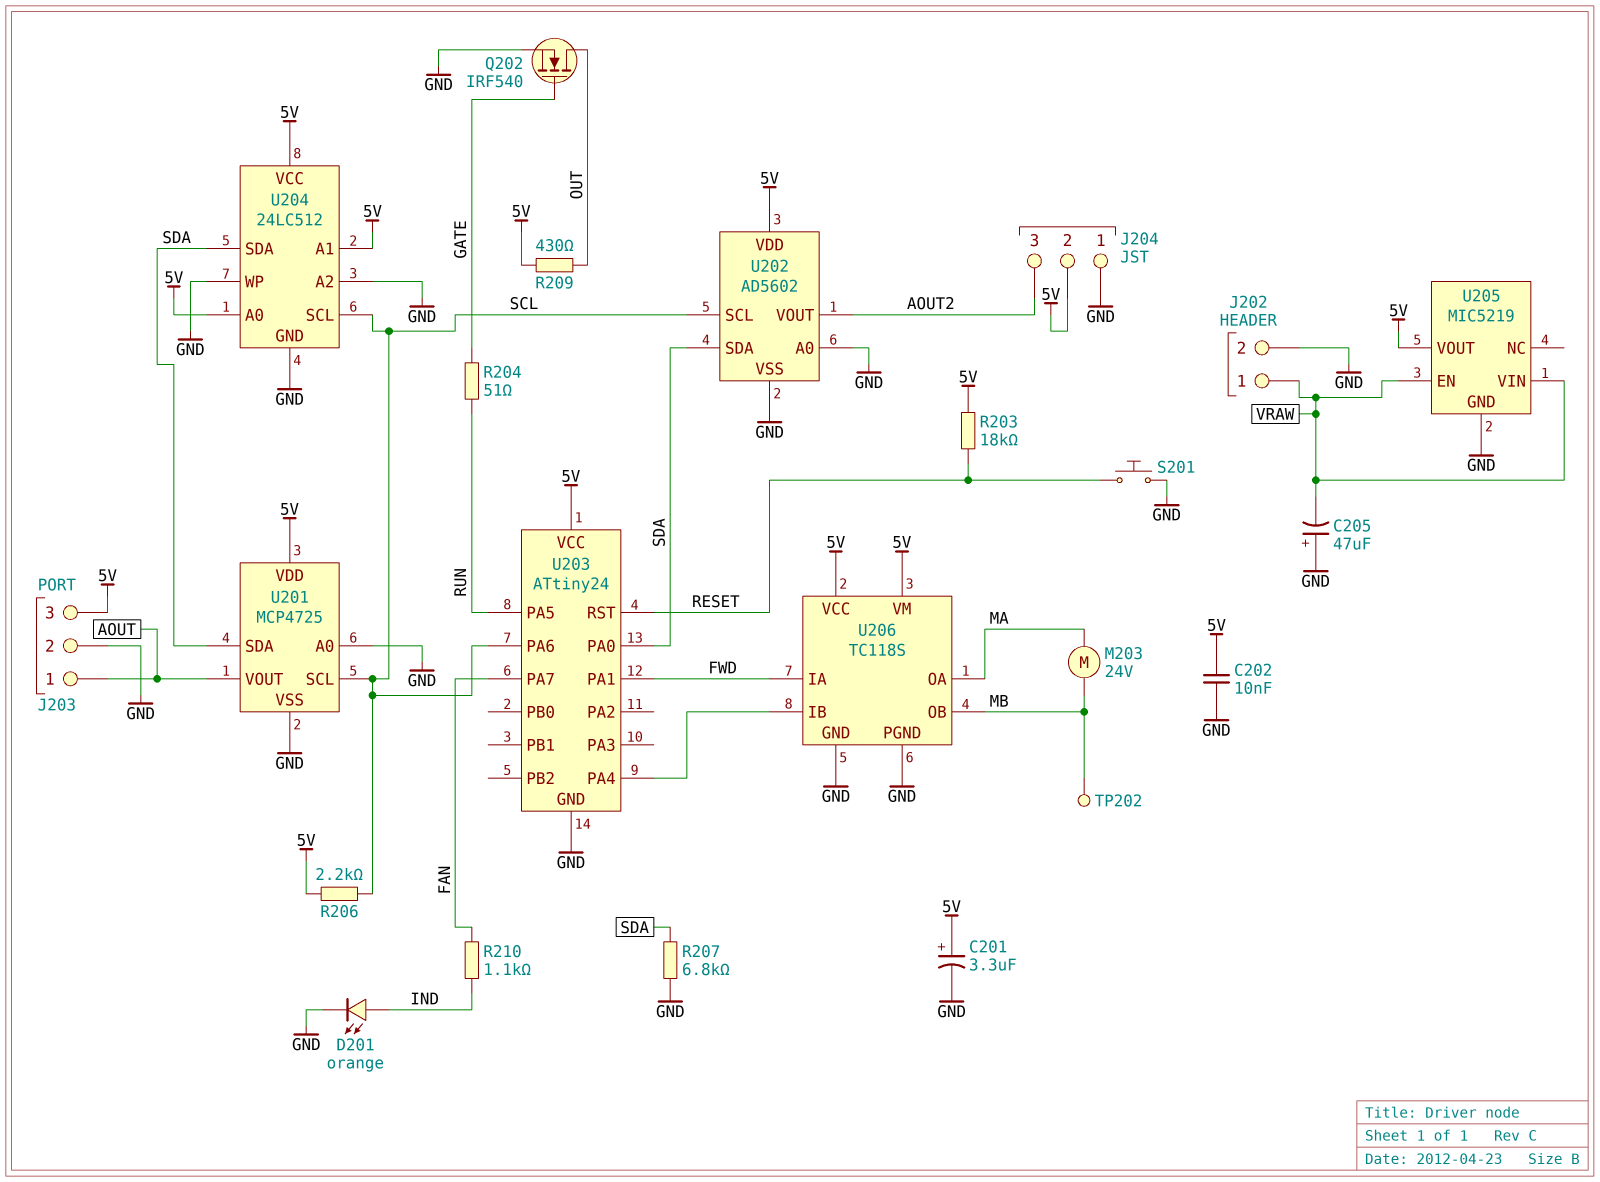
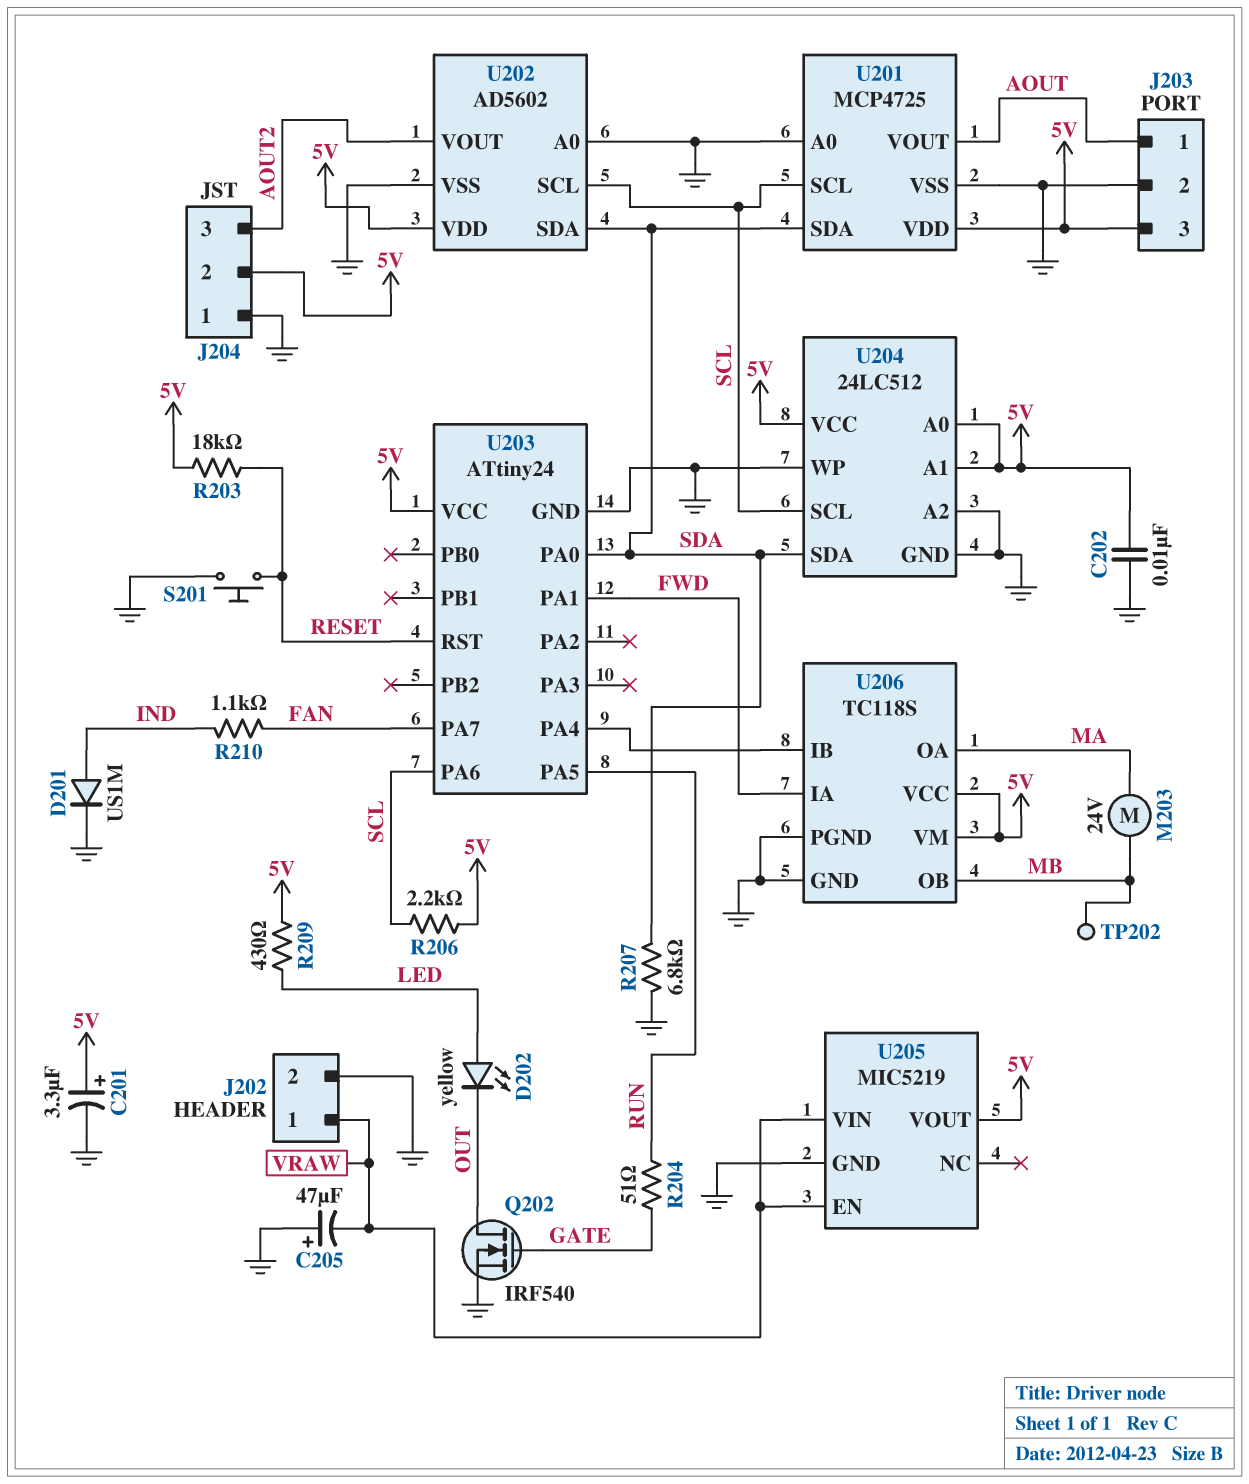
D201: LED orange (A IND, K GND) -> diode US1M (A IND, K GND)
D202: none -> LED yellow (A LED, K OUT)
R209: 430 (5V, OUT) -> 430 (5V, LED)

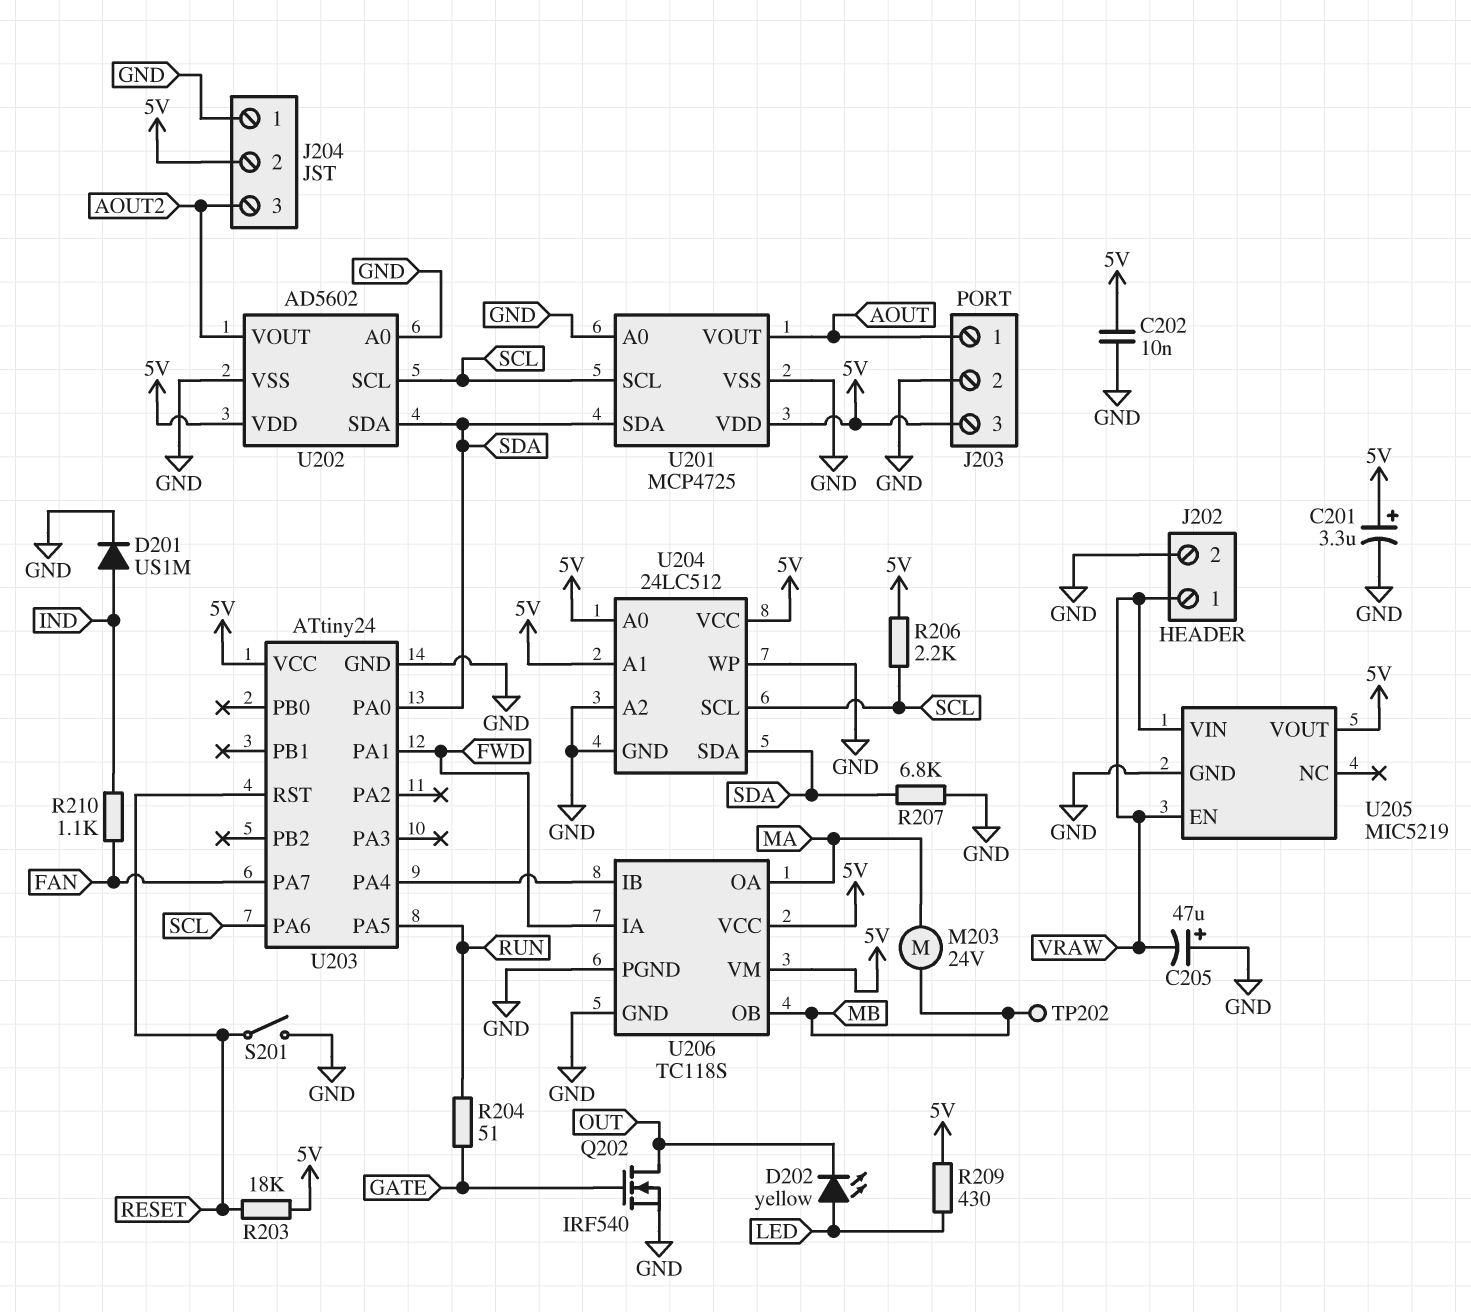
S201: button (GND, RESET) -> switch (GND, RESET)

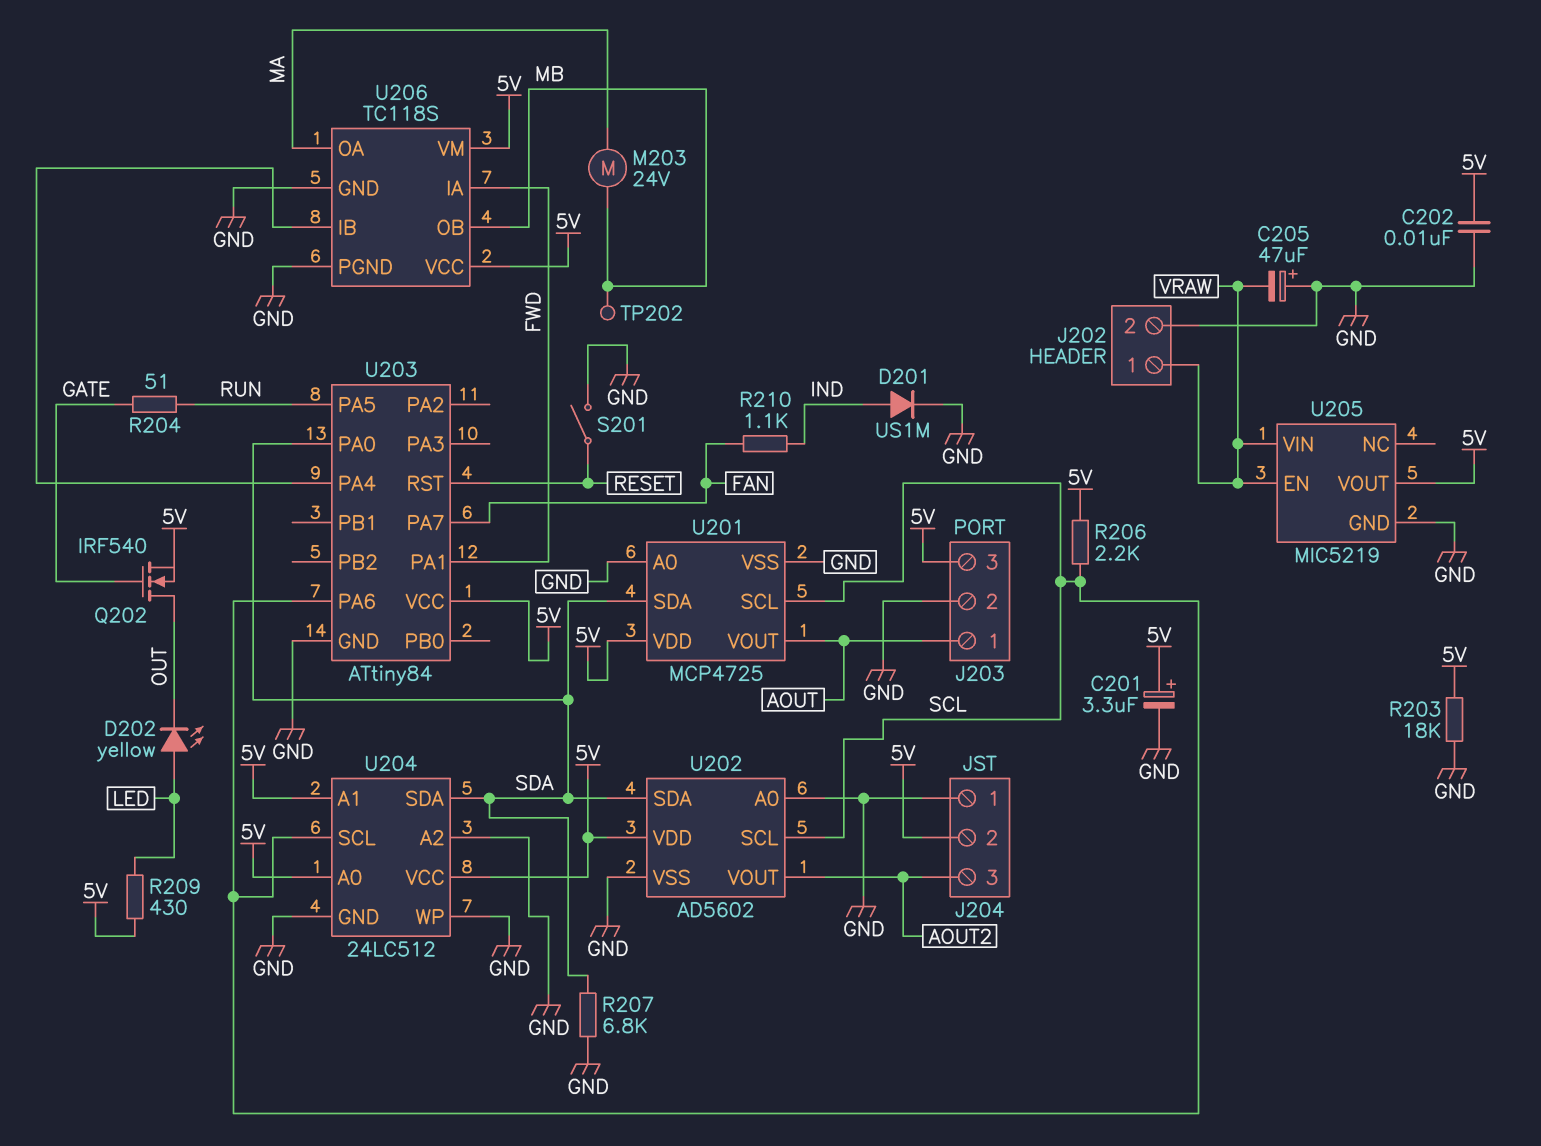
Q202: NMOS IRF540 (G GATE, D OUT, S GND) -> NMOS IRF540 (G GATE, D OUT, S 5V)
R203: 18k (5V, RESET) -> 18k (5V, GND)
U203: ATtiny24 -> ATtiny84

